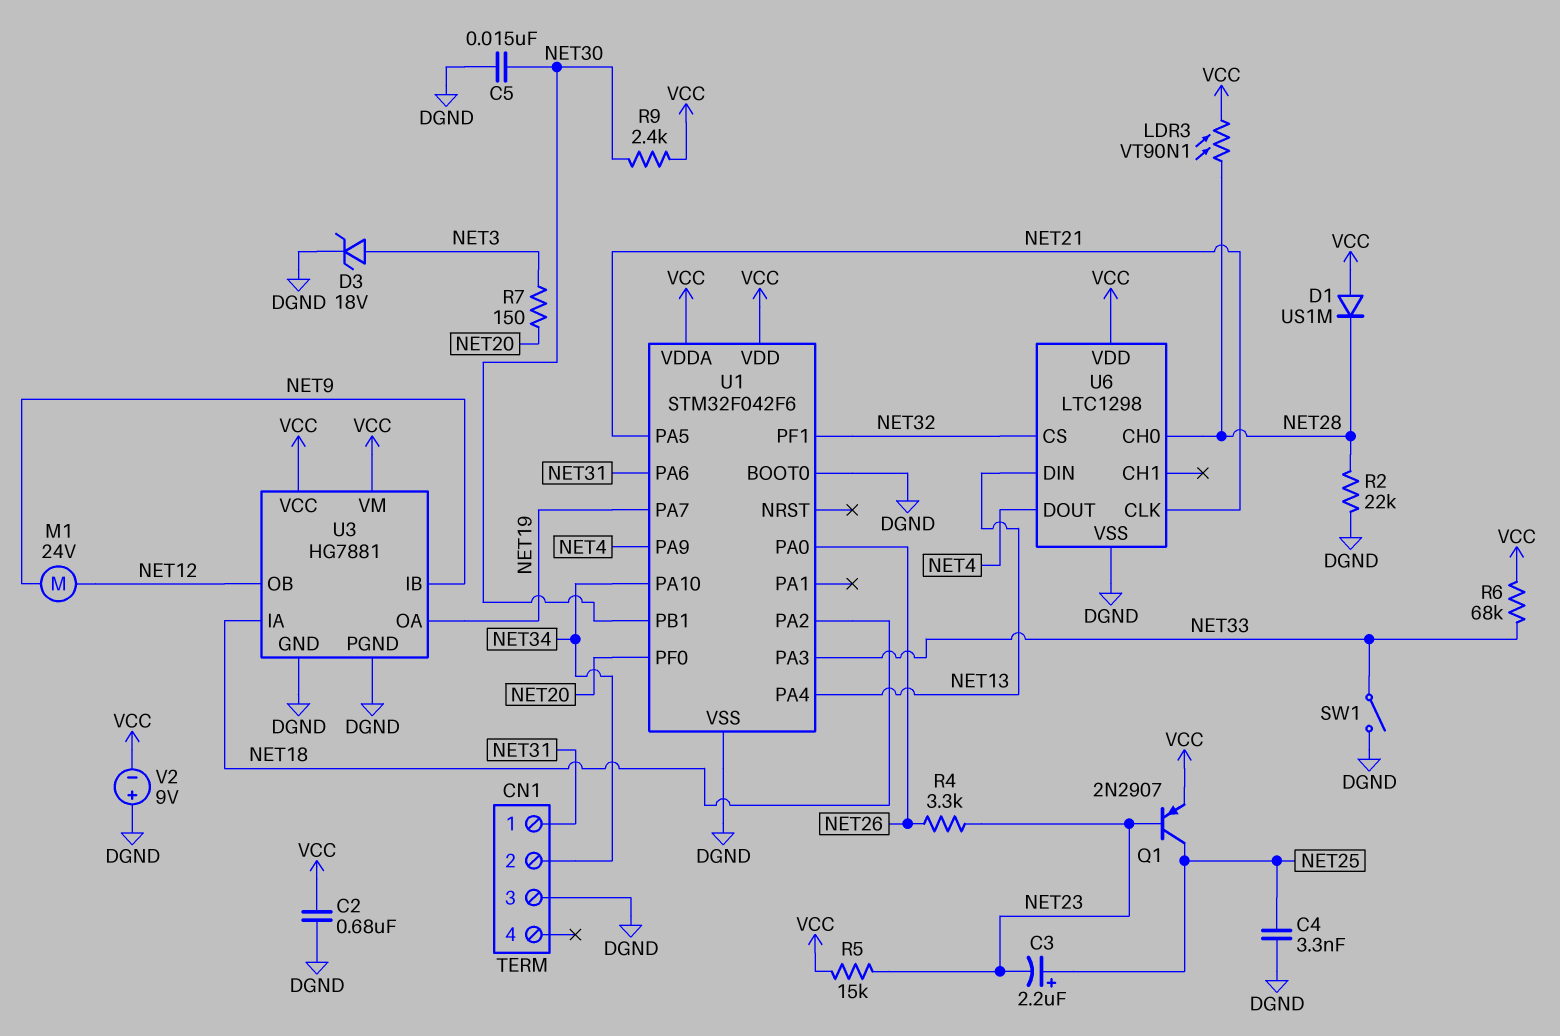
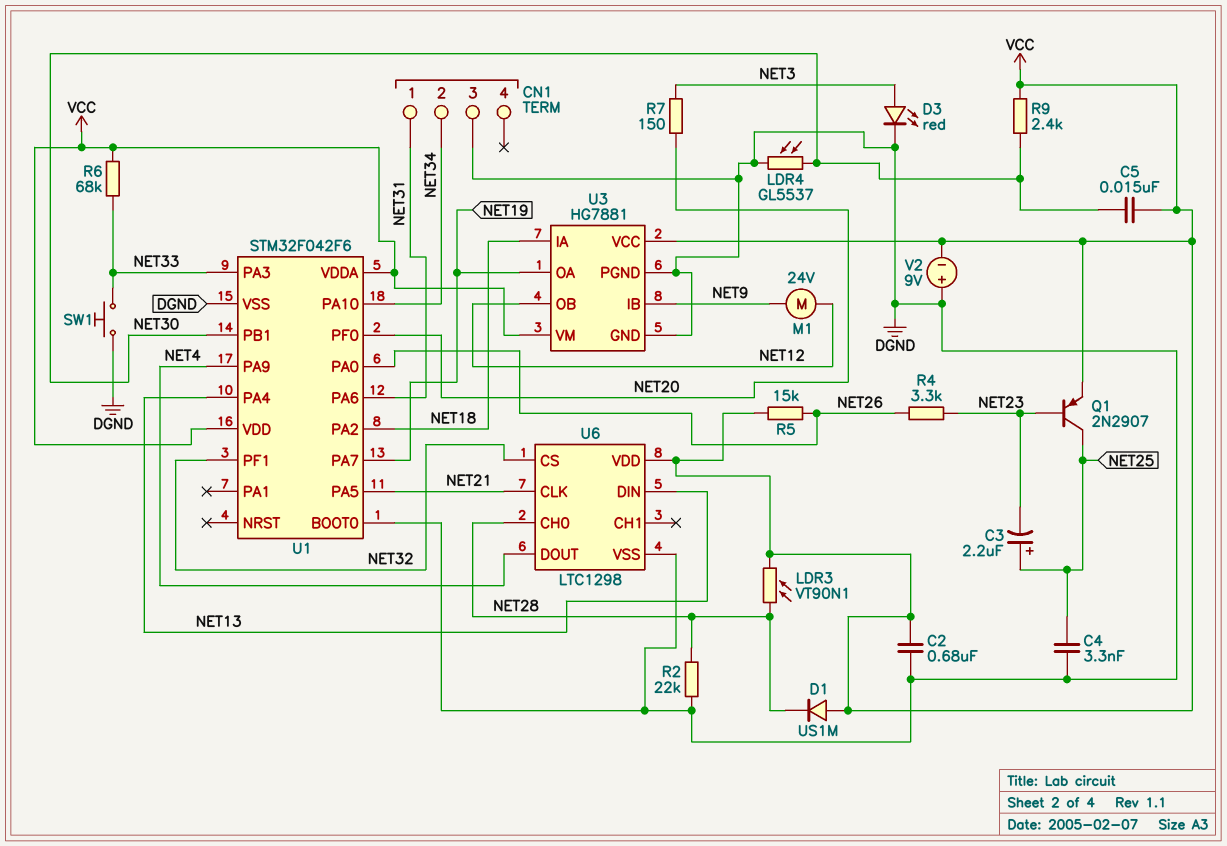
C5: 15nF (DGND, NET30) -> 15nF (NET30, VCC)
D3: zener 18V (A NET3, K DGND) -> LED red (A NET3, K DGND)
LDR4: none -> GL5537 (DGND, NET30)
R5: 15k (NET23, VCC) -> 15k (NET26, VCC)
SW1: switch (DGND, NET33) -> button (DGND, NET33)

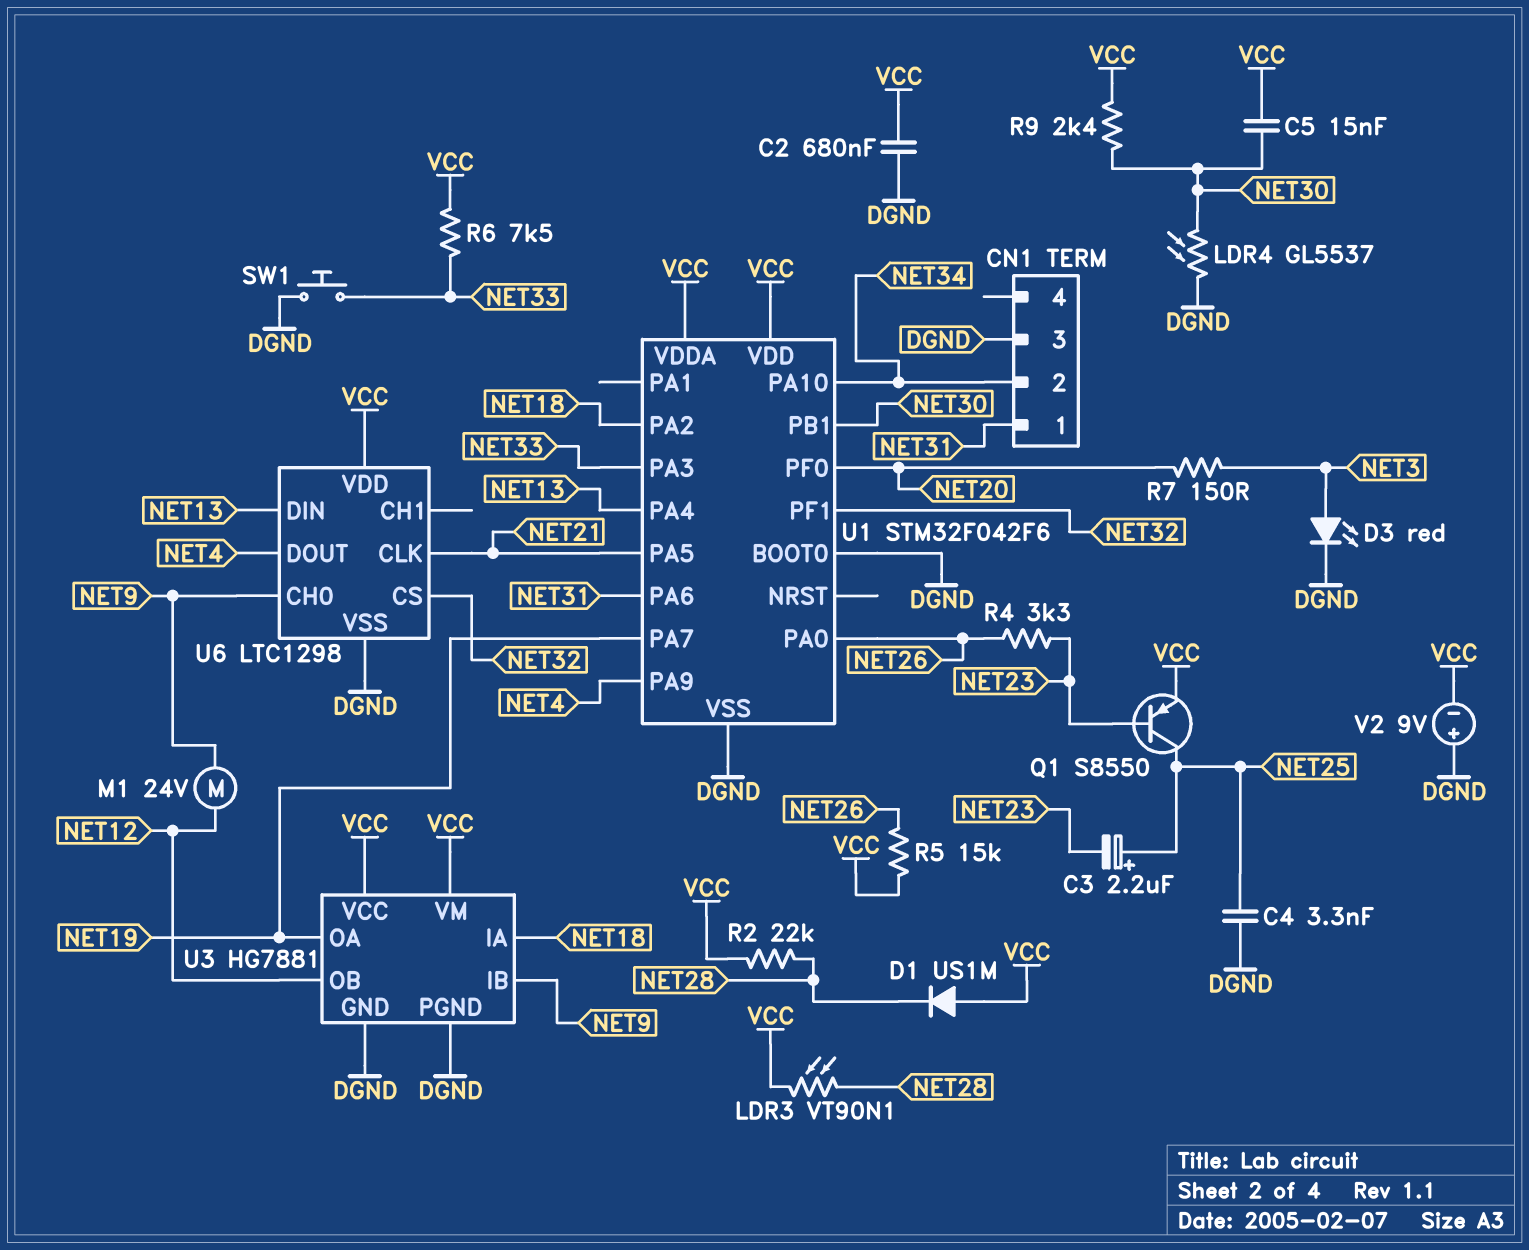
Q1: PNP 2N2907 (B NET23, C NET25, E VCC) -> PNP S8550 (B NET23, C NET25, E VCC)
R2: 22k (DGND, NET28) -> 22k (NET28, VCC)
R6: 68k (NET33, VCC) -> 7.5k (NET33, VCC)
U6 pin CH0: NET28 -> NET9

